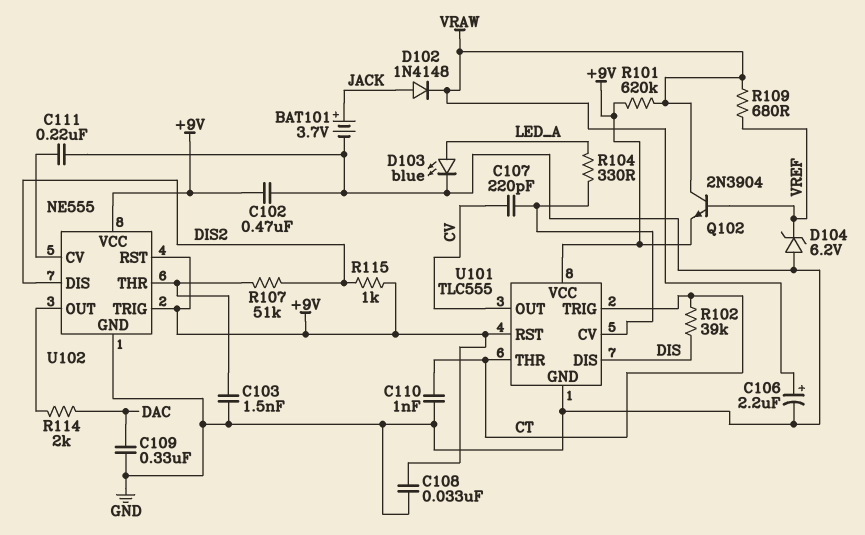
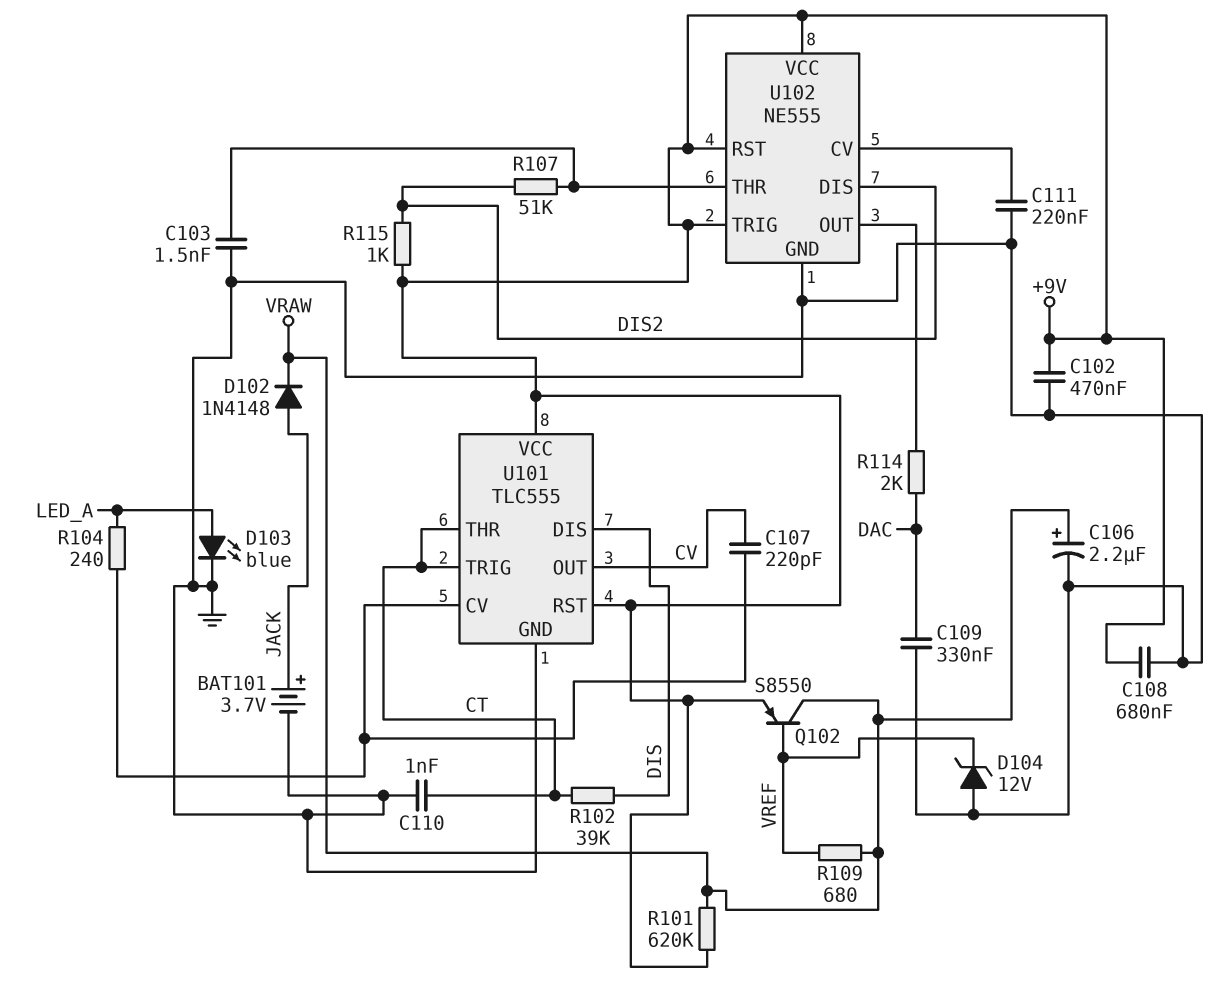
C108: 33nF (+9V, GND) -> 680nF (+9V, GND)
D104: zener 6.2V (A GND, K VREF) -> zener 12V (A GND, K VREF)
Q102: NPN 2N3904 (B VREF, C VRAW, E +9V) -> PNP S8550 (B VREF, C VRAW, E +9V)
R104: 330 (LED_A, U101/CV) -> 240 (LED_A, U101/CV)

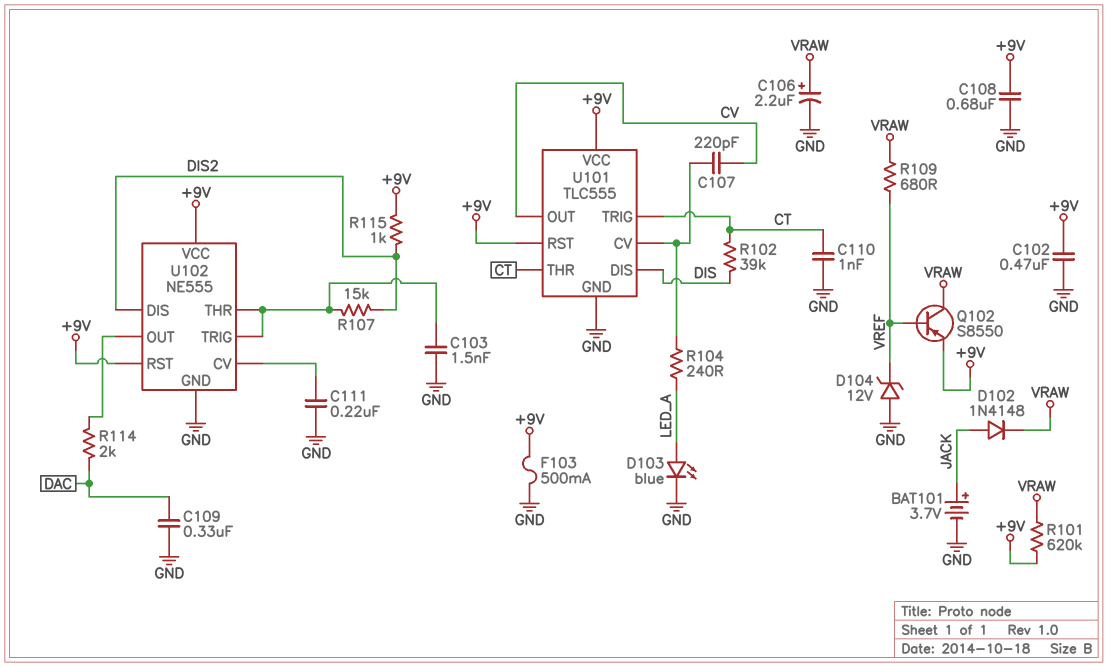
F103: none -> 500mA (+9V, GND)
R107: 51k (DIS2, U102/THR) -> 15k (DIS2, U102/THR)
U102 pin TRIG: +9V -> U102/THR

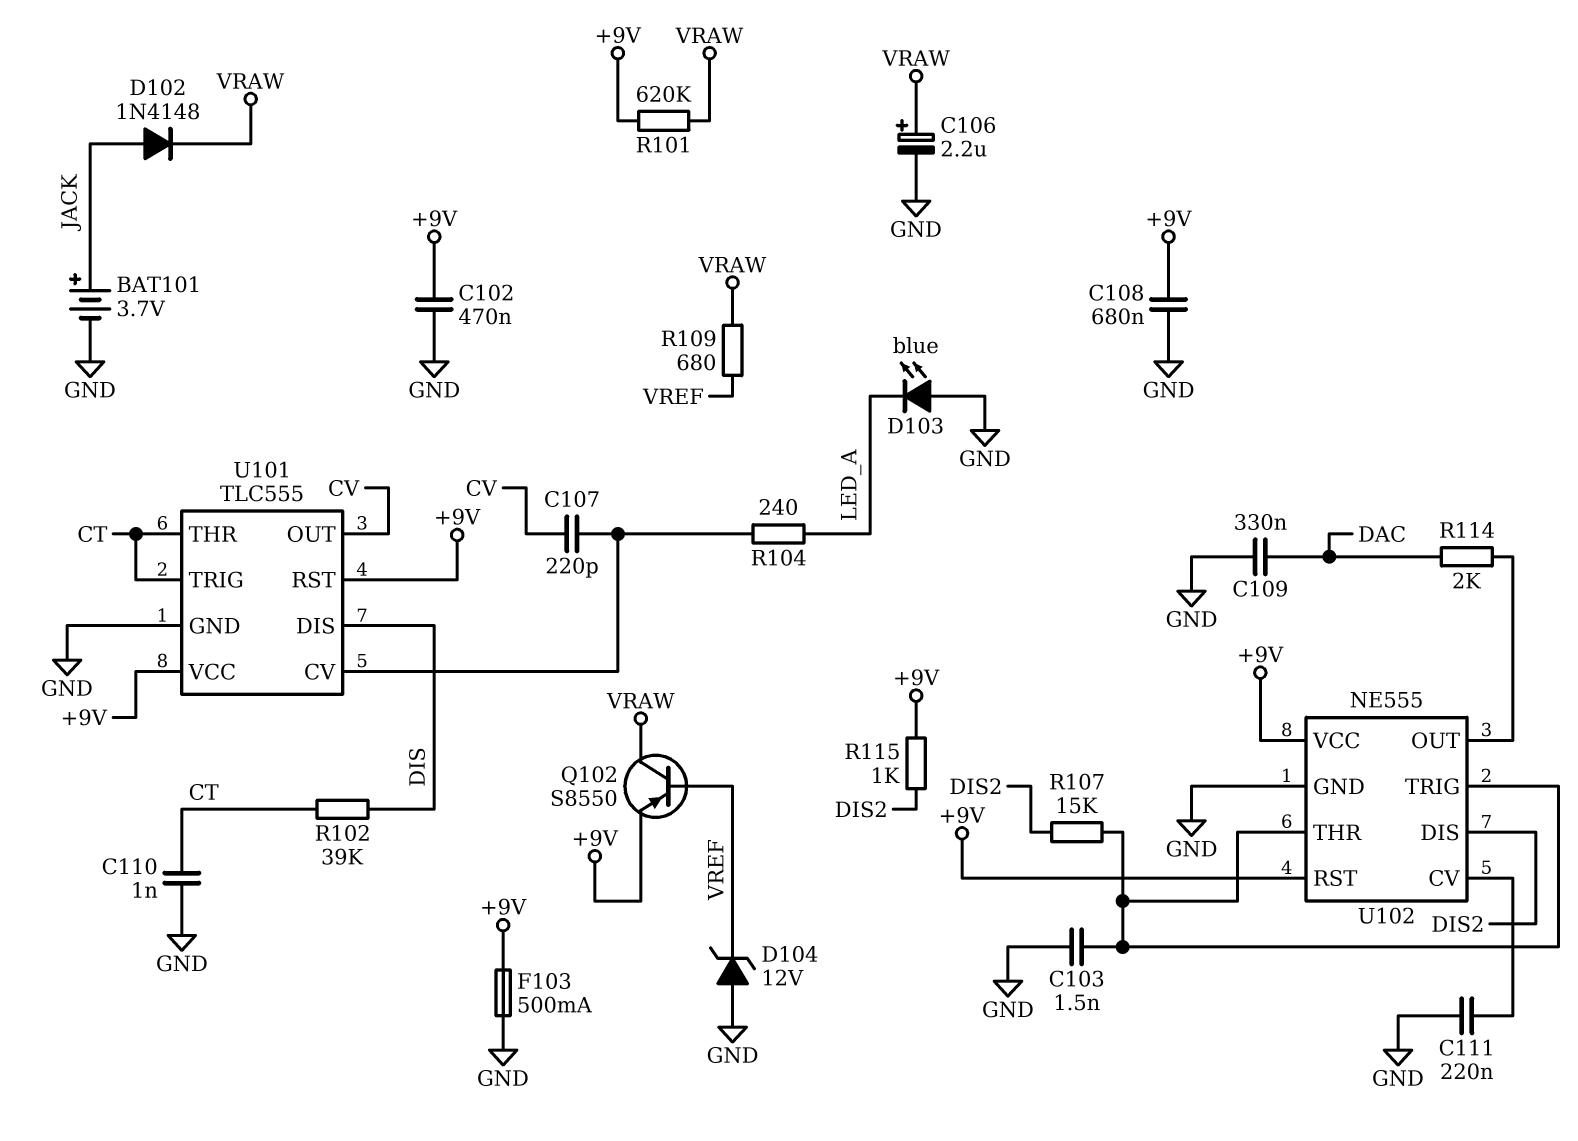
D103: LED blue (A LED_A, K GND) -> LED blue (A GND, K LED_A)

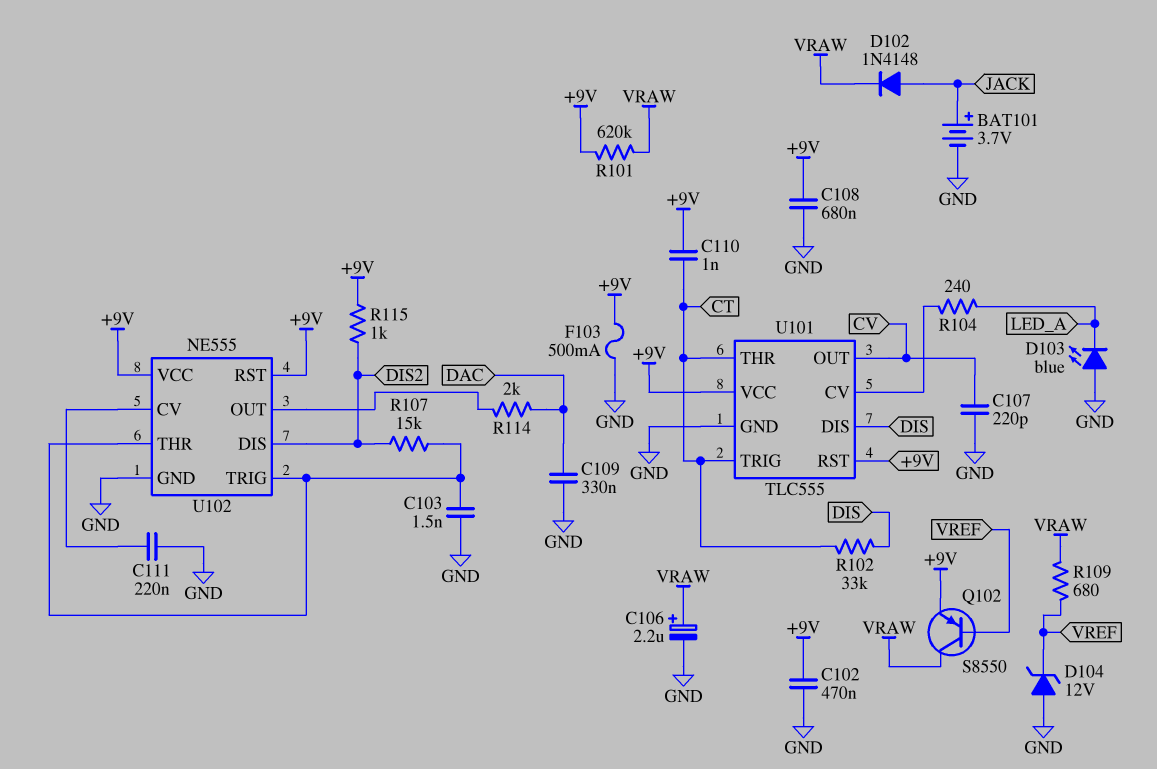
C107: 220pF (CV, U101/CV) -> 220pF (CV, GND)
C110: 1nF (CT, GND) -> 1nF (+9V, CT)
R102: 39k (CT, DIS) -> 33k (CT, DIS)

